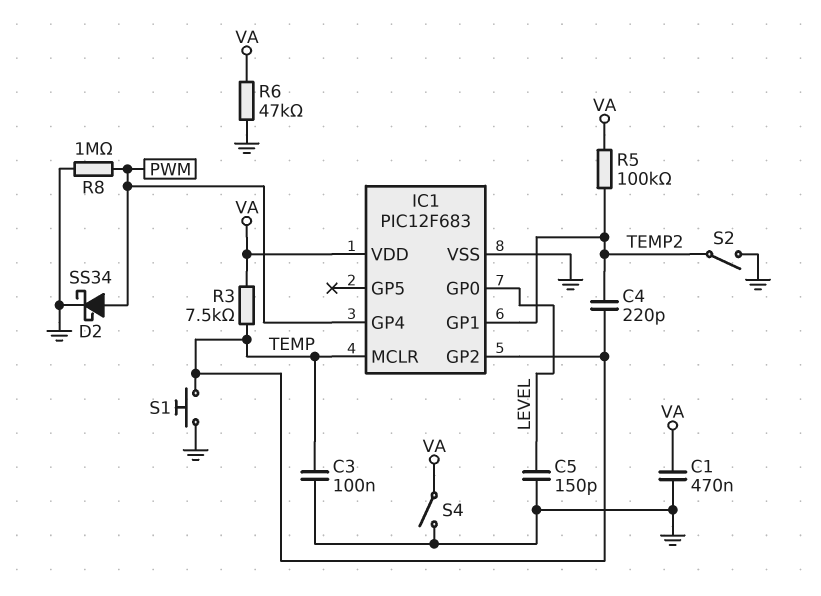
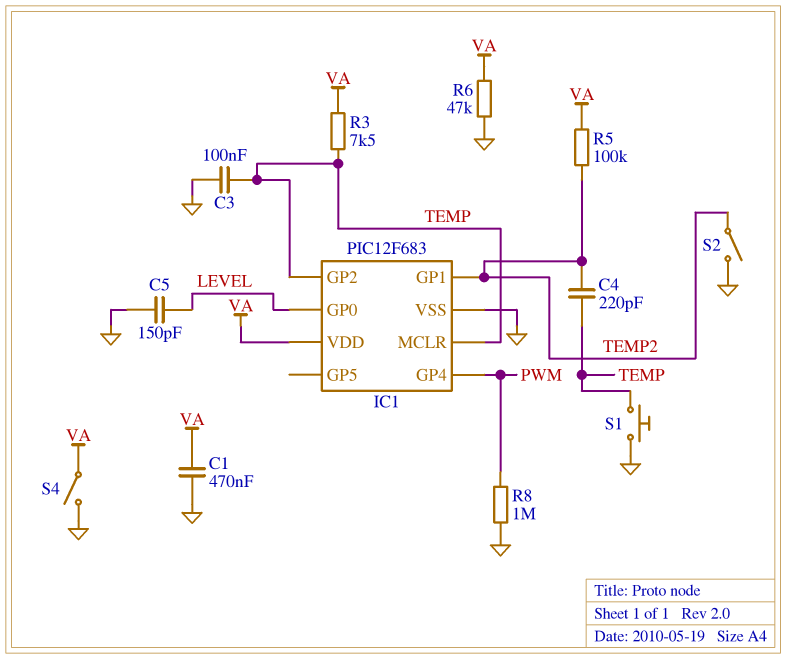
D2: schottky SS34 (A PWM, K GND) -> none

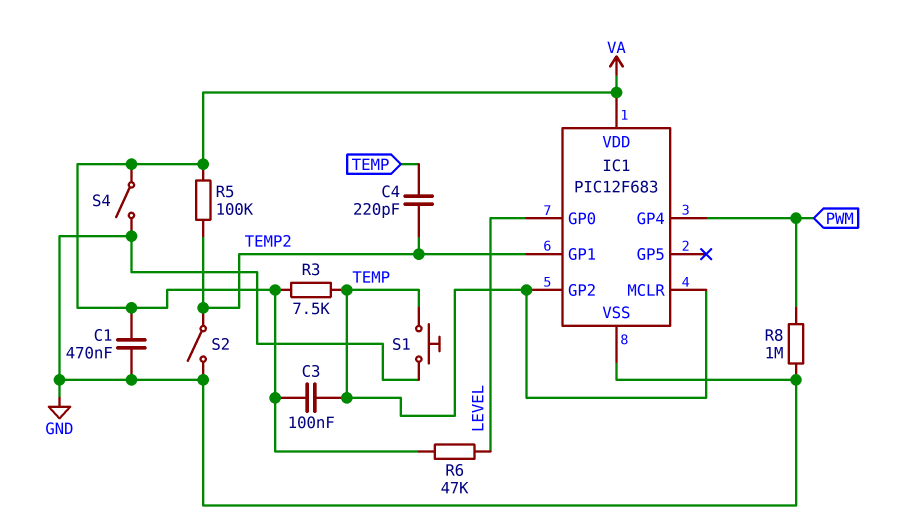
C3: 100nF (GND, TEMP) -> 100nF (TEMP, VA)
C5: 150pF (GND, LEVEL) -> none
R6: 47k (GND, VA) -> 47k (LEVEL, VA)

